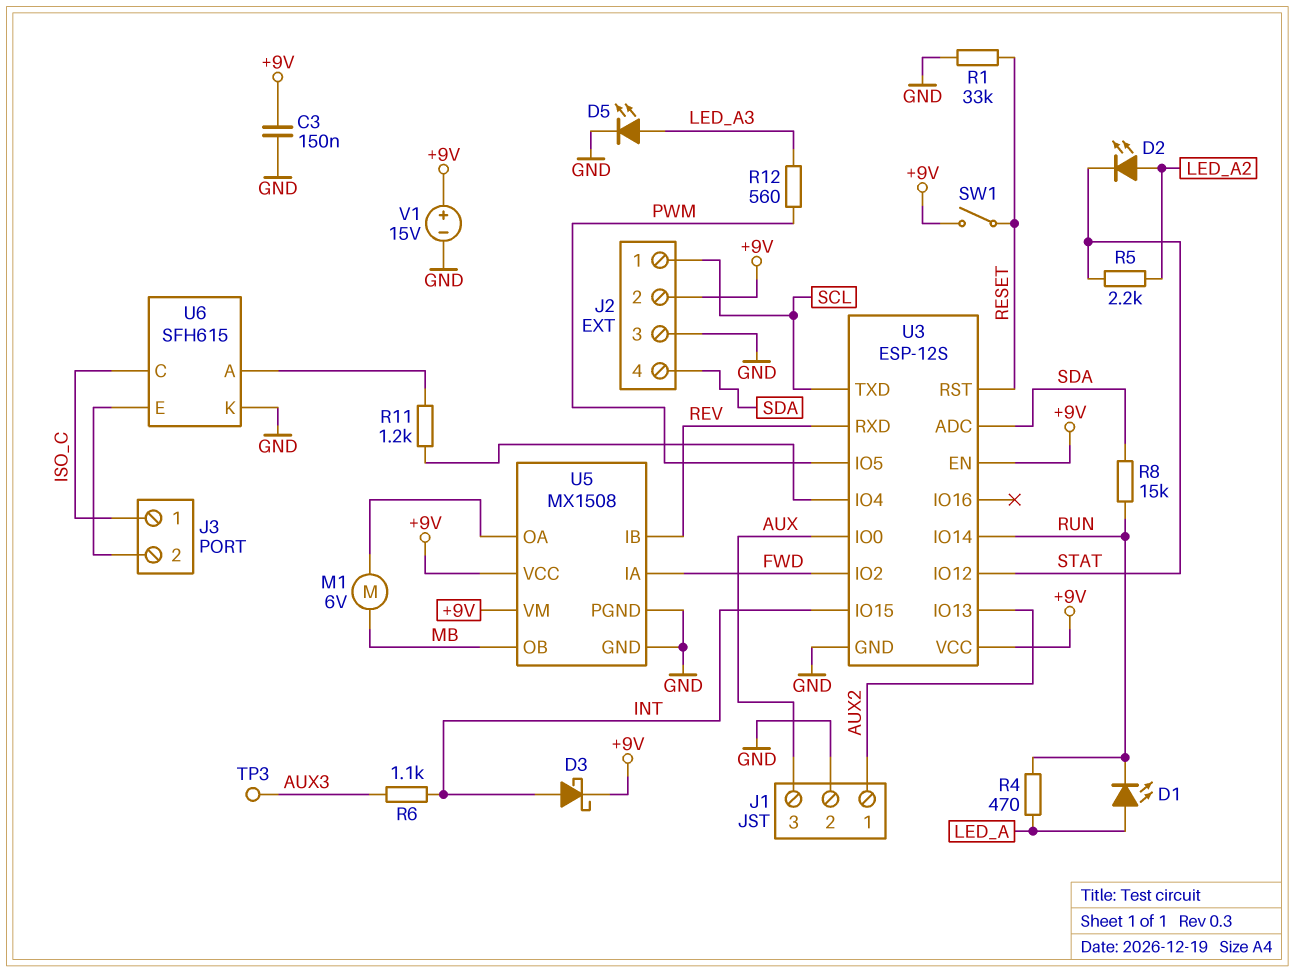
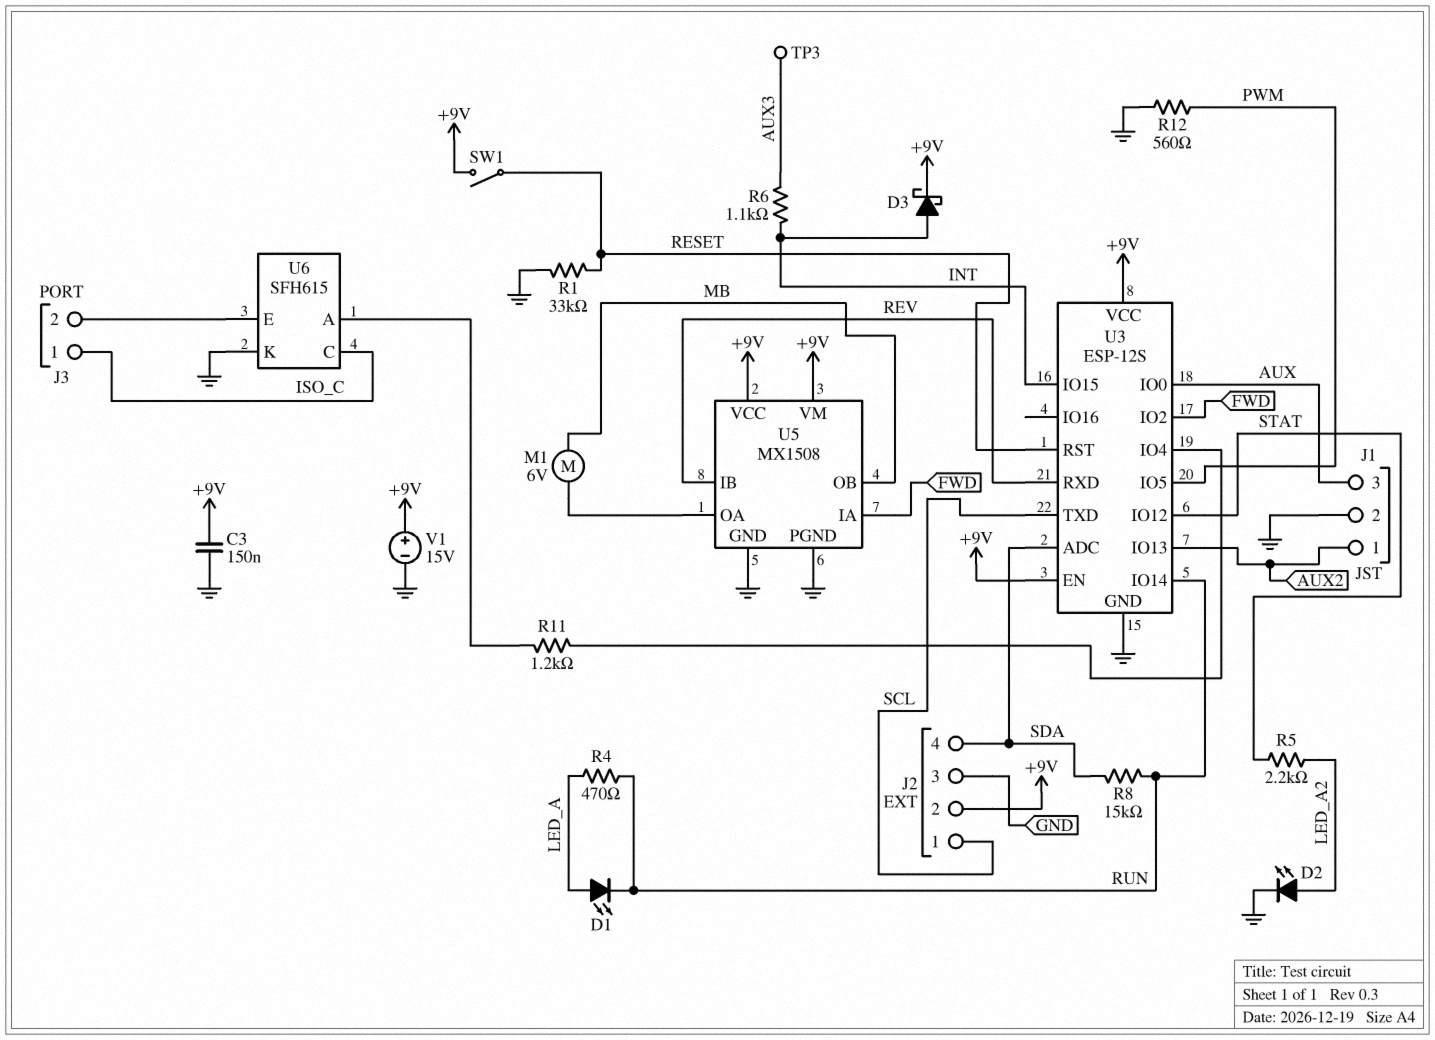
D2: LED (A LED_A2, K STAT) -> LED (A LED_A2, K GND)
D5: LED (A LED_A3, K GND) -> none
R12: 560 (LED_A3, PWM) -> 560 (GND, PWM)

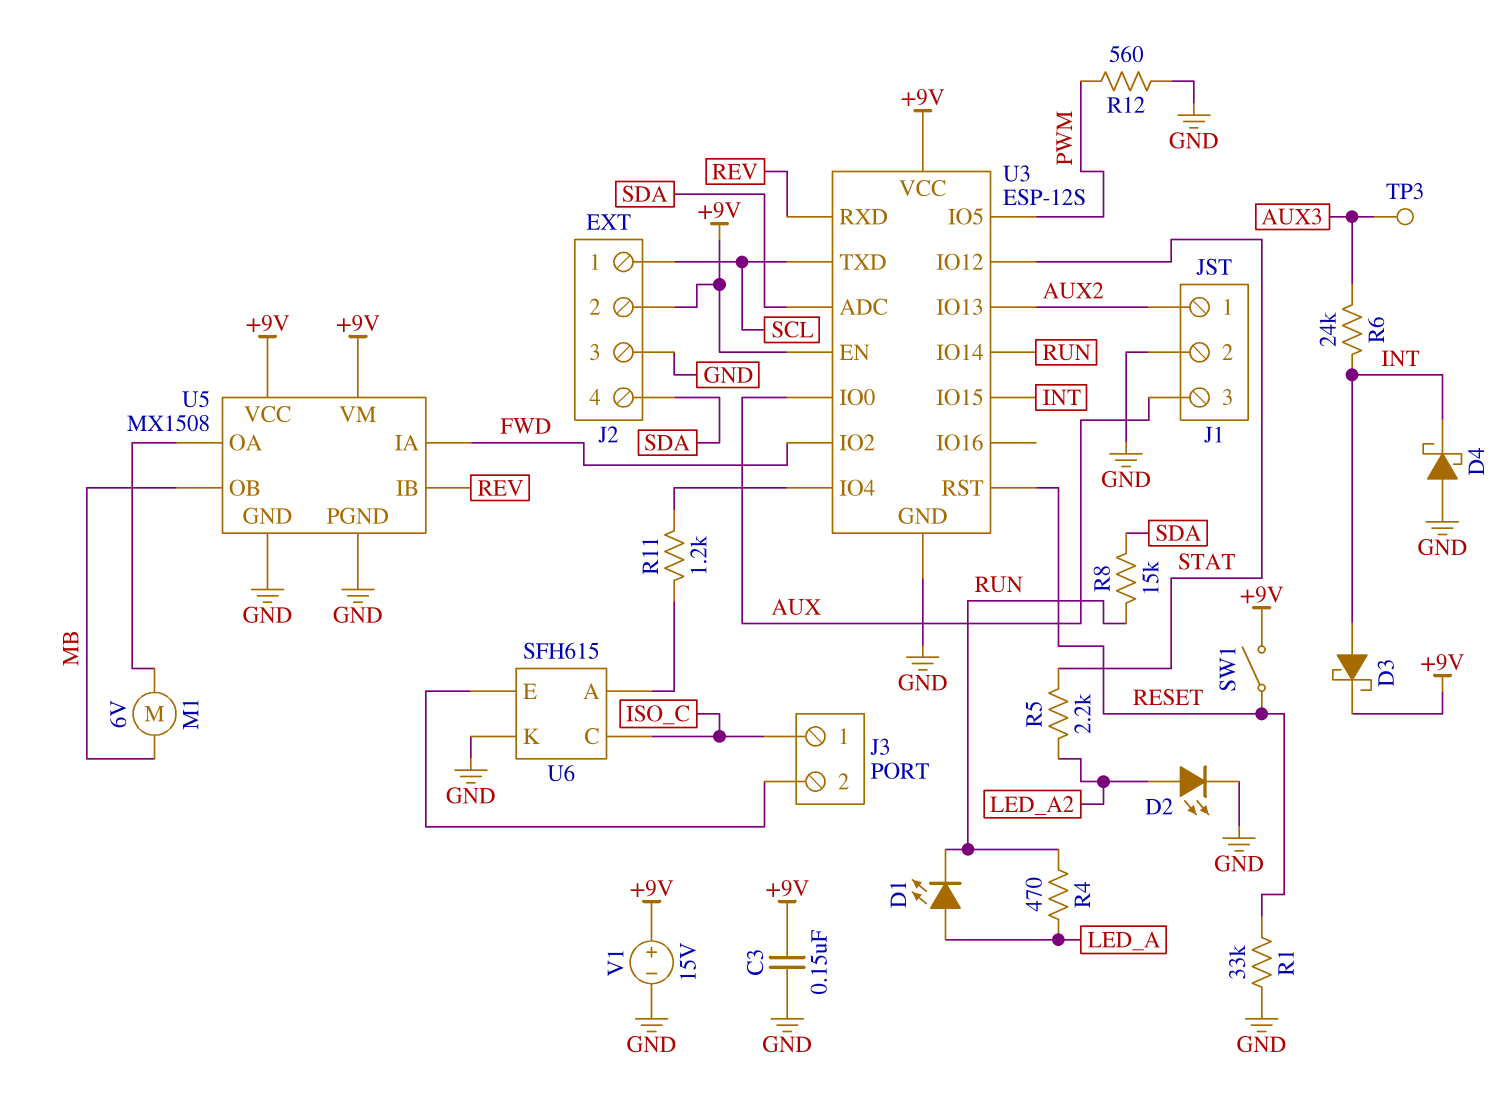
D4: none -> schottky (A GND, K INT)
R6: 1.1k (AUX3, INT) -> 24k (AUX3, INT)

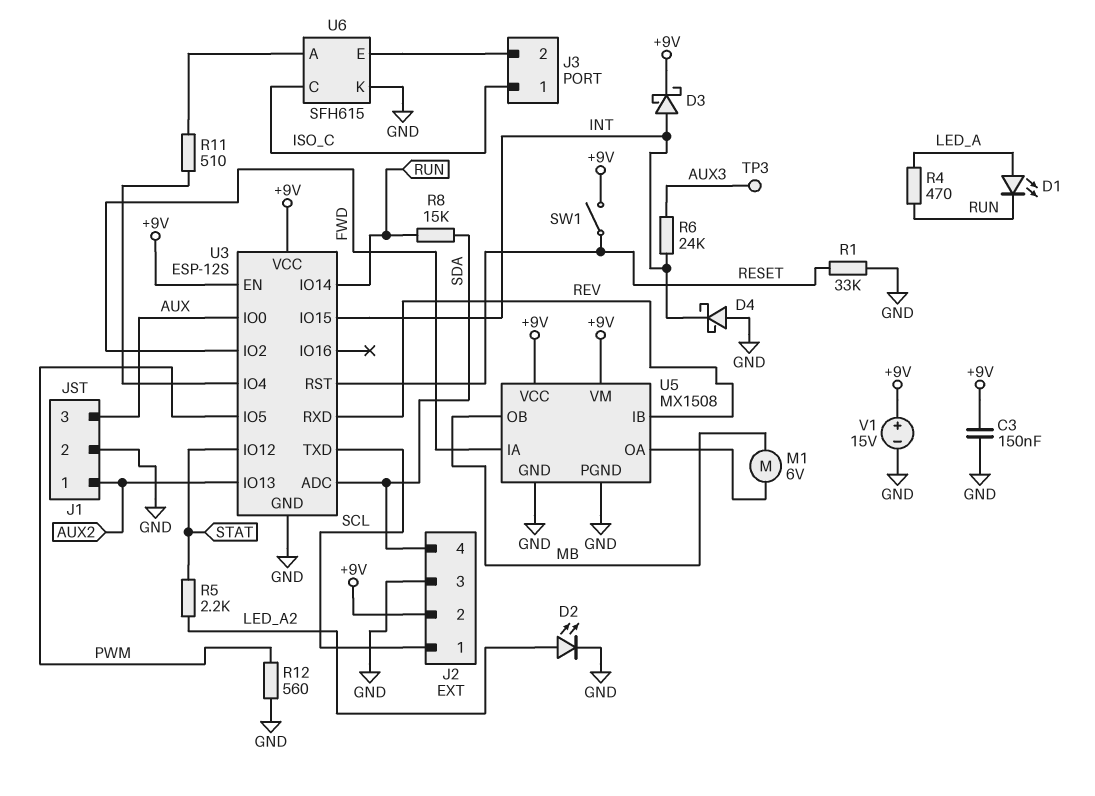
R11: 1.2k (U3/IO4, U6/A) -> 510 (U3/IO4, U6/A)

